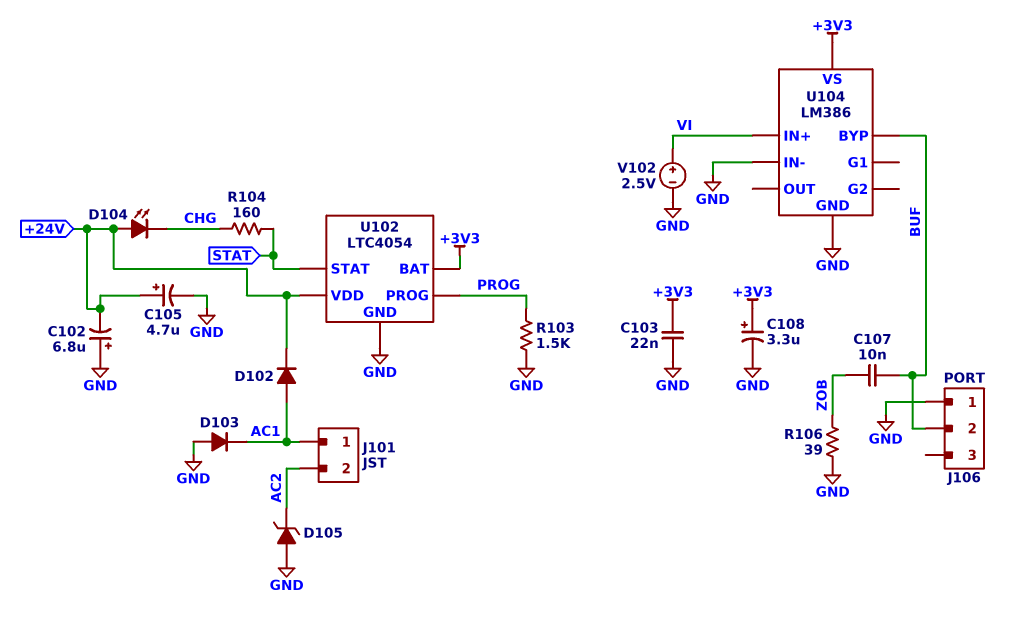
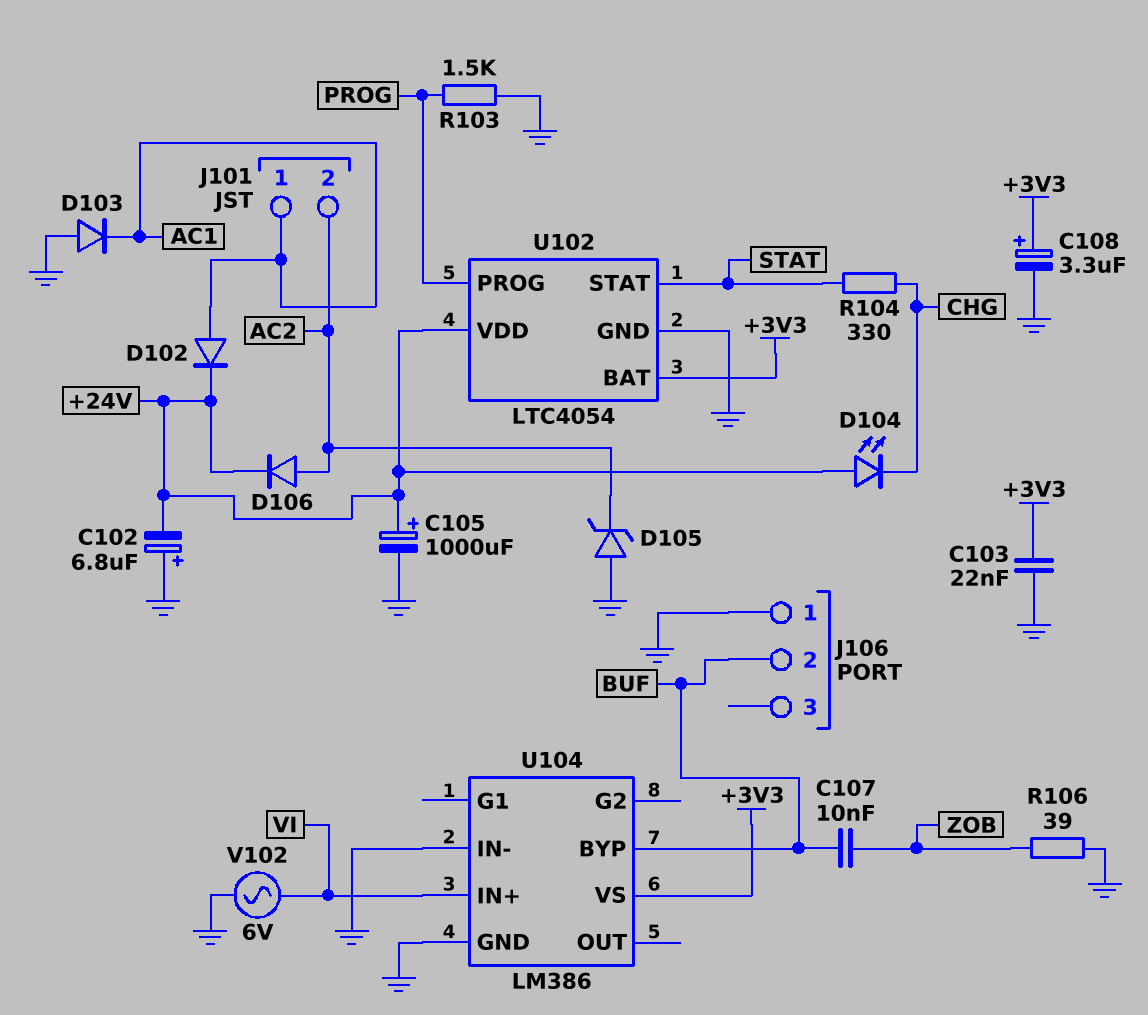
C105: 4.7uF (plus +24V, minus GND) -> 1000uF (plus +24V, minus GND)
D106: none -> diode (A AC2, K +24V)
R104: 160 (CHG, STAT) -> 330 (CHG, STAT)
V102: 2.5V (plus VI, minus GND) -> AC 6V (GND, VI)

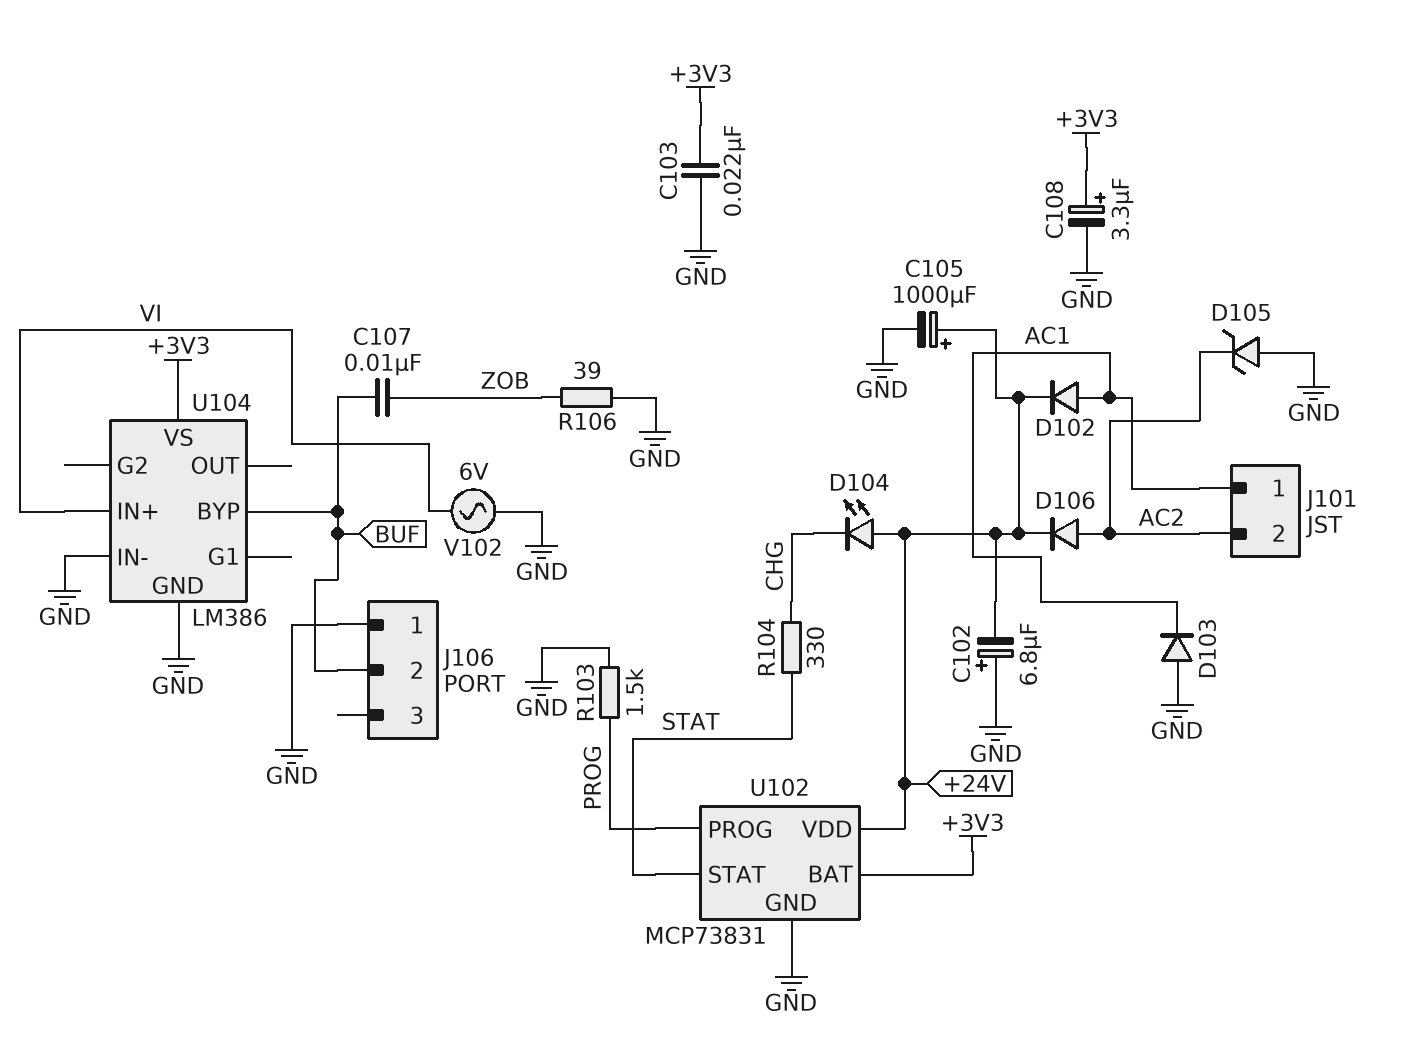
U102: LTC4054 -> MCP73831

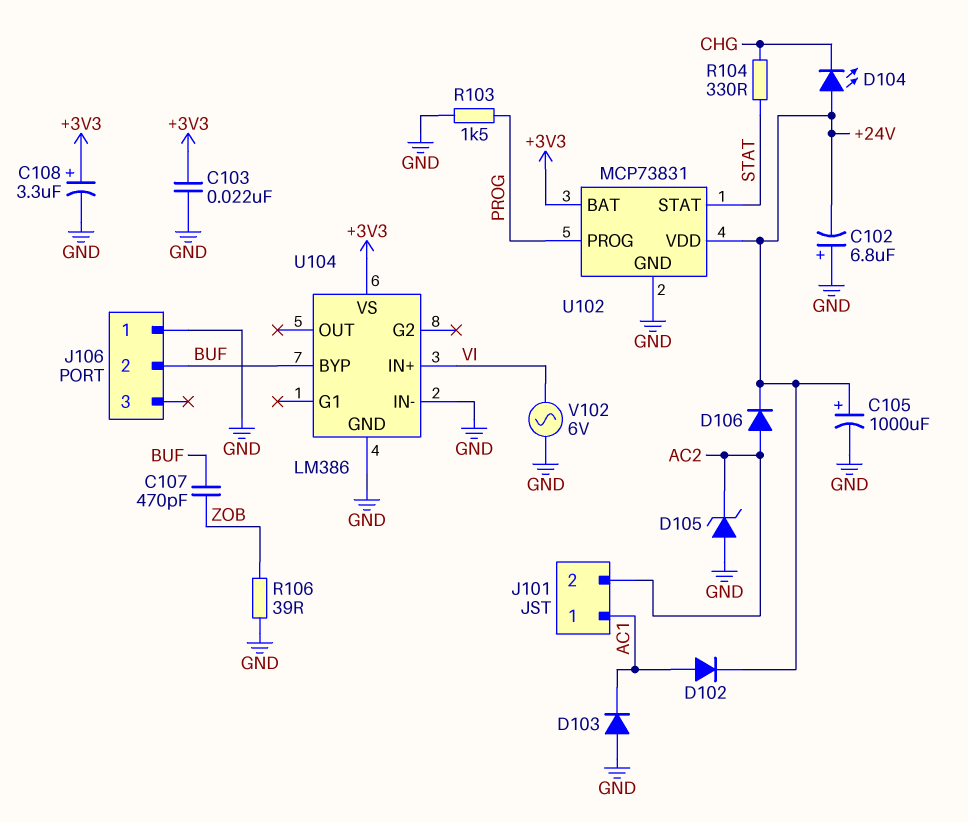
C107: 10nF (BUF, ZOB) -> 470pF (BUF, ZOB)

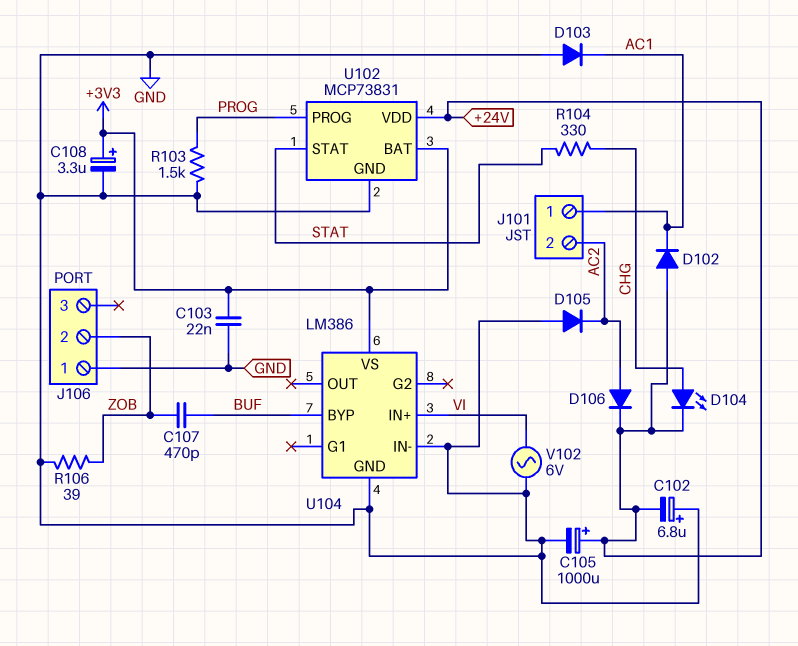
D102: diode (A AC1, K +24V) -> diode (A +24V, K AC1)
D104: LED (A +24V, K CHG) -> LED (A CHG, K +24V)
D105: zener (A GND, K AC2) -> diode (A GND, K AC2)
J106 pin 2: BUF -> ZOB

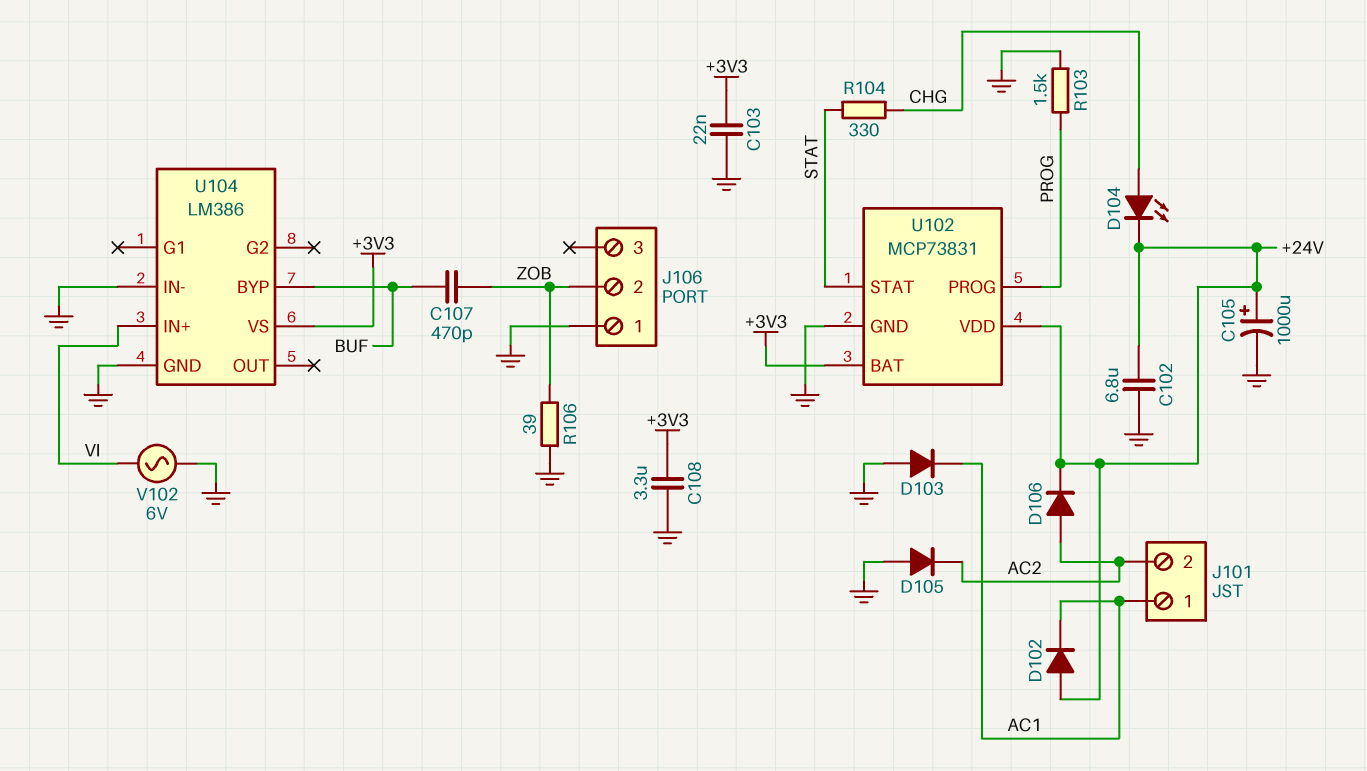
C102: 6.8uF (plus GND, minus +24V) -> 6.8uF (+24V, GND)
C108: 3.3uF (plus +3V3, minus GND) -> 3.3uF (+3V3, GND)

